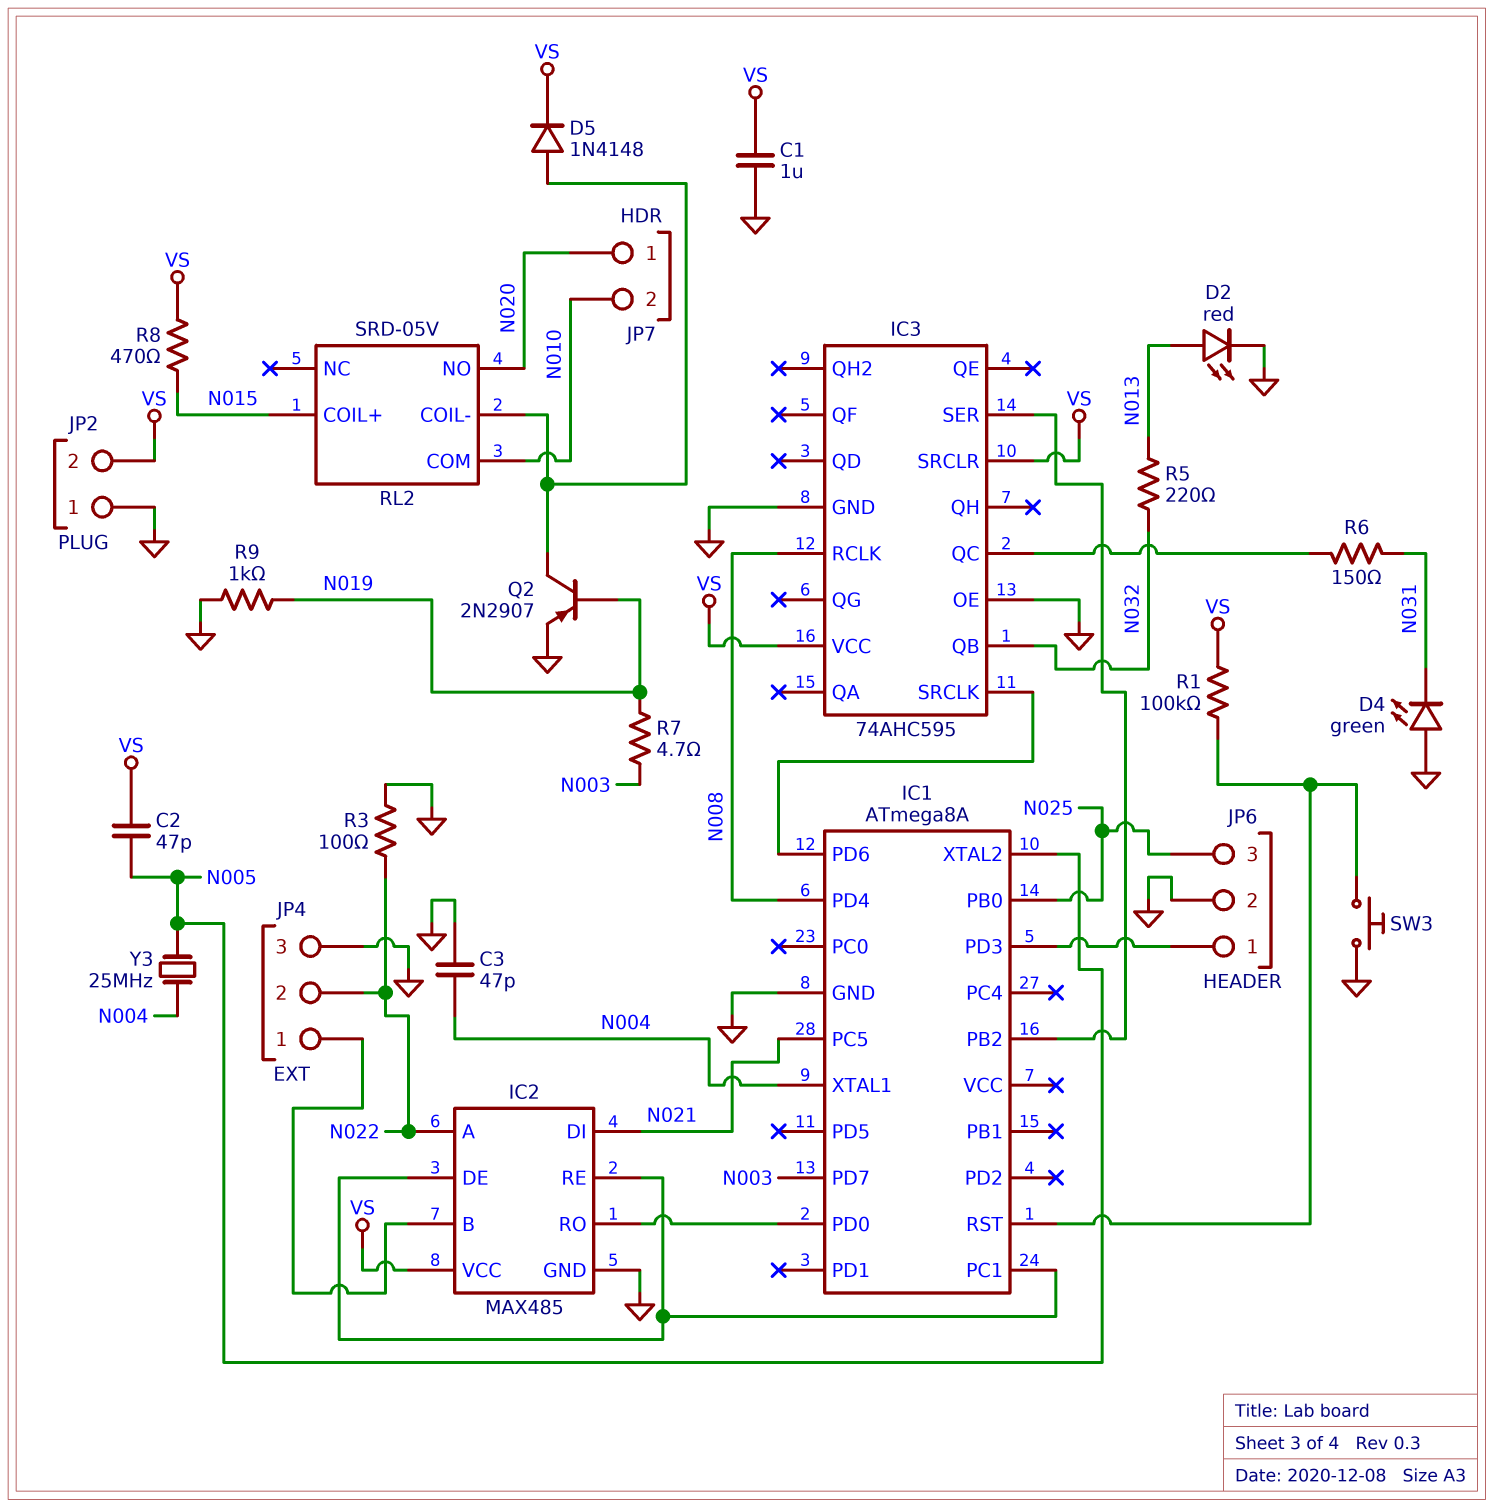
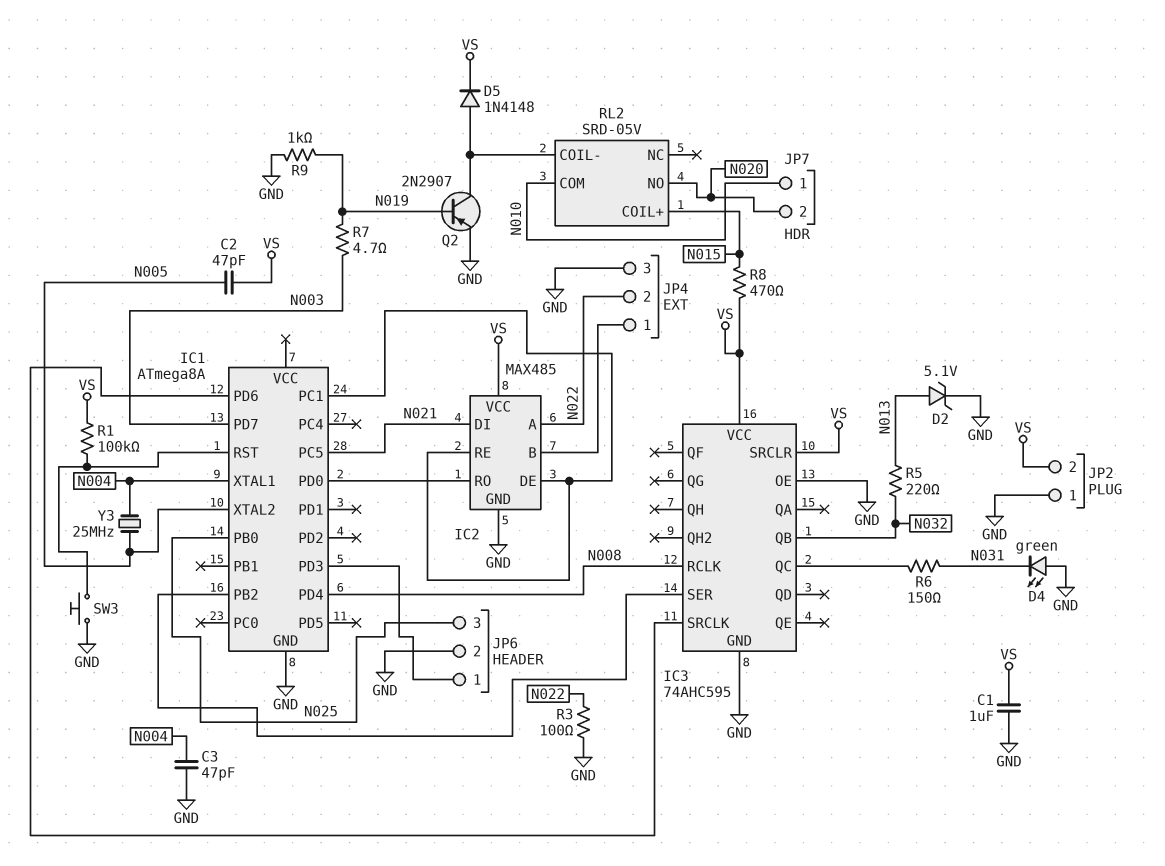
D2: LED red (A N013, K GND) -> zener 5.1V (A N013, K GND)
JP7 pin 1: N020 -> N010
JP7 pin 2: N010 -> N020

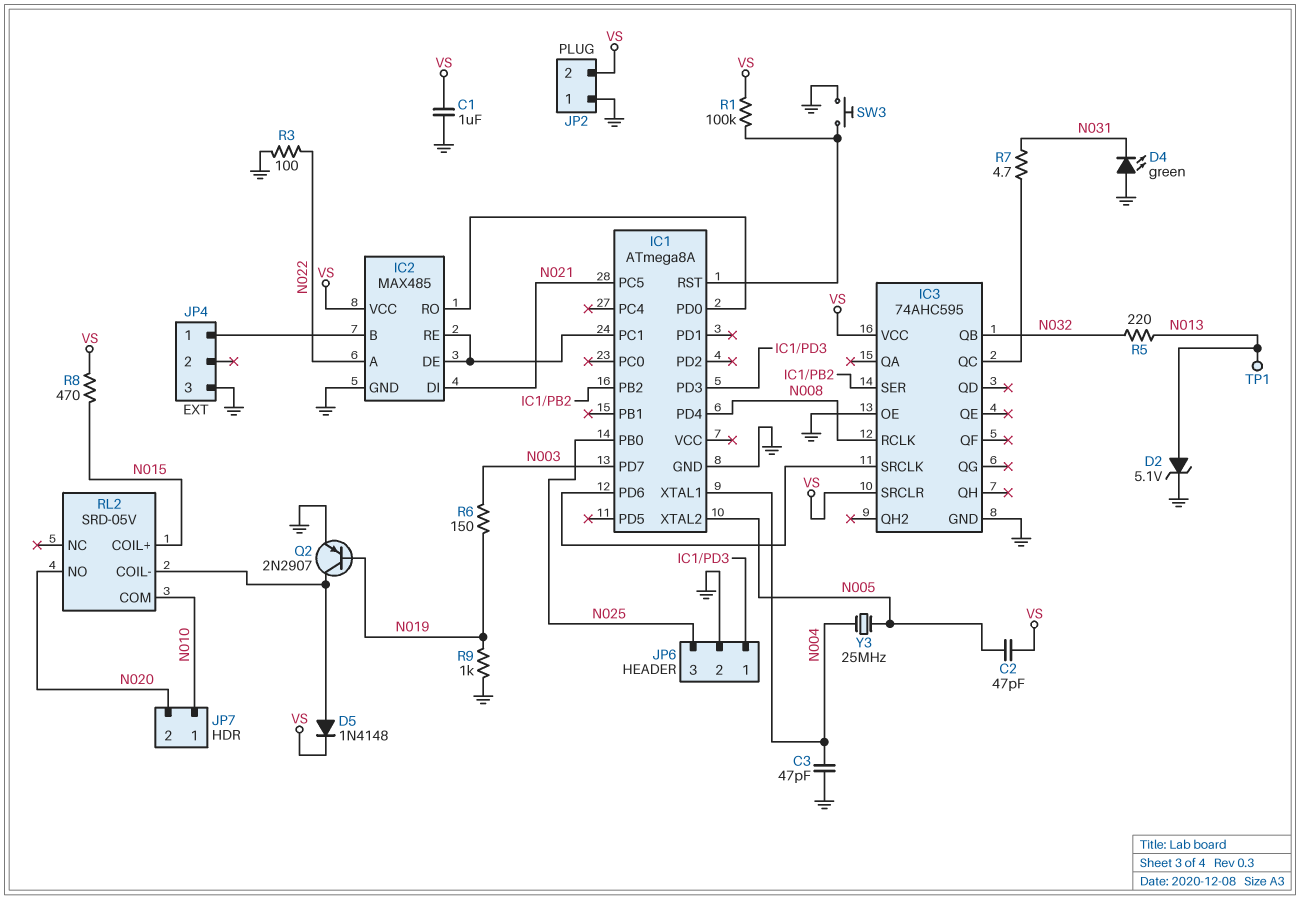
JP4 pin 2: N022 -> none
R6: 150 (IC3/QC, N031) -> 150 (N003, N019)
R7: 4.7 (N003, N019) -> 4.7 (IC3/QC, N031)
TP1: none -> test point (N013)

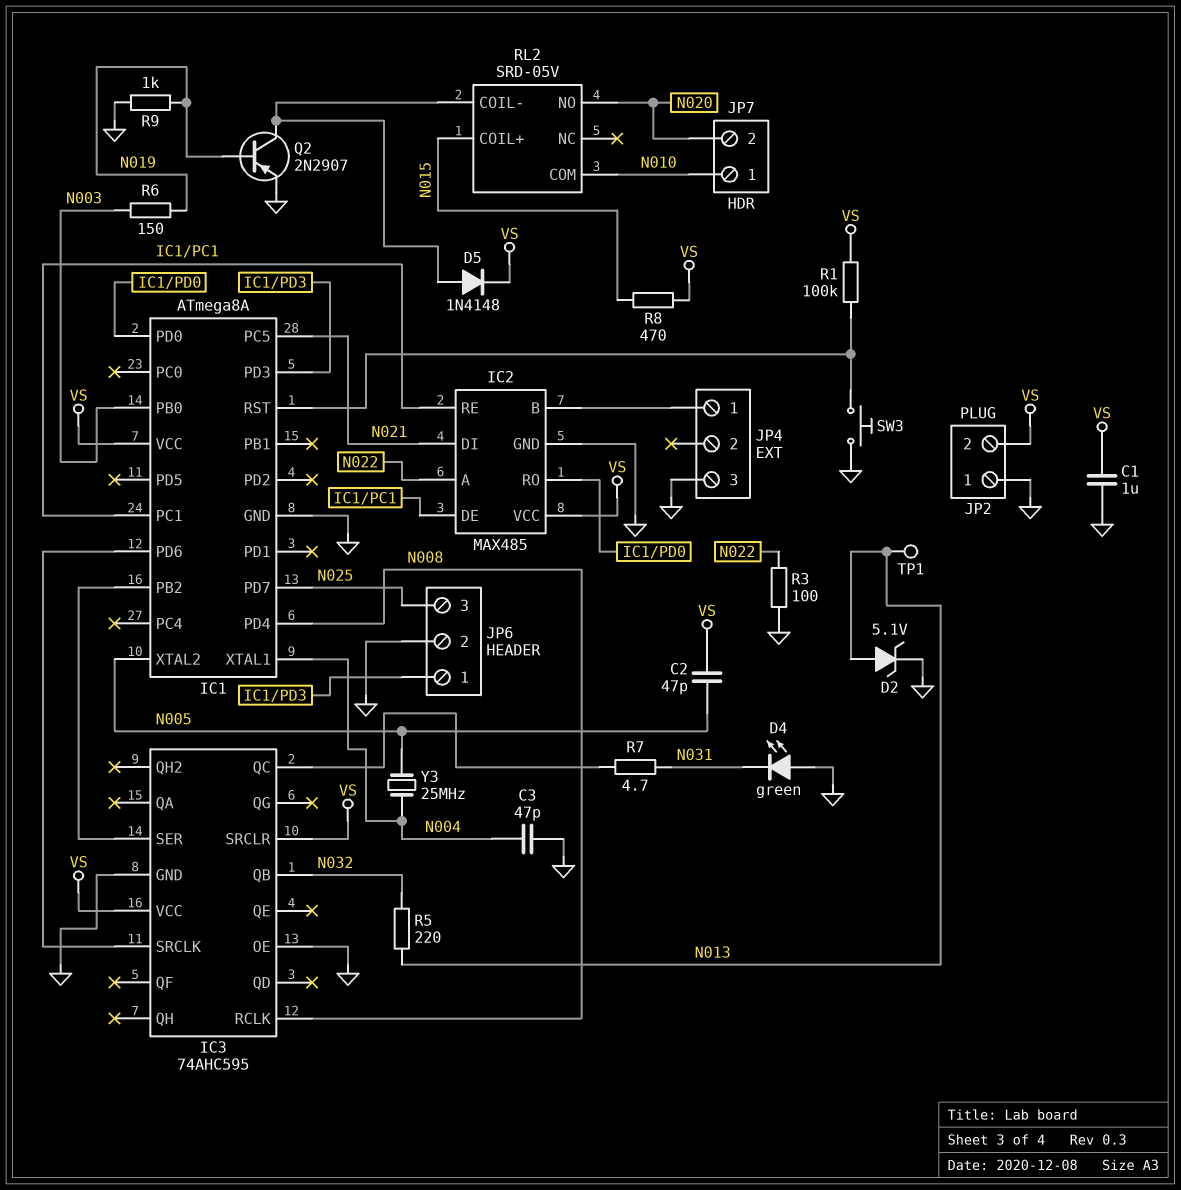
IC1 pin PB0: N025 -> N003
IC1 pin PD7: N003 -> N025
IC1 pin VCC: none -> VS

